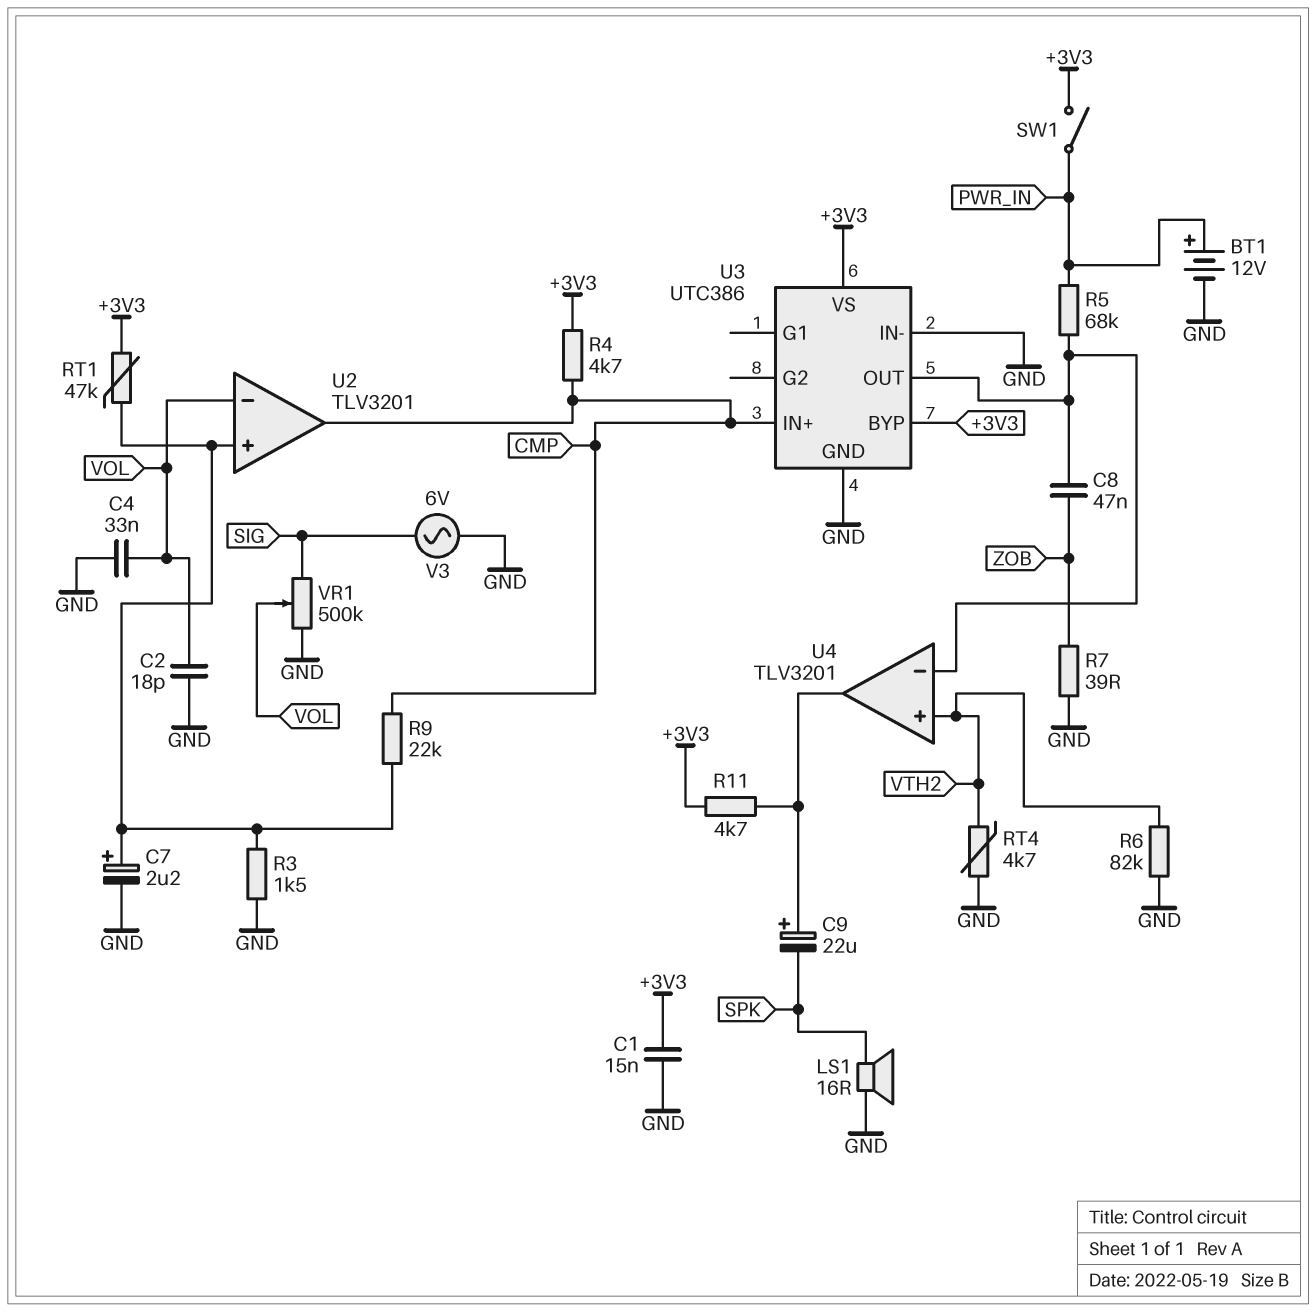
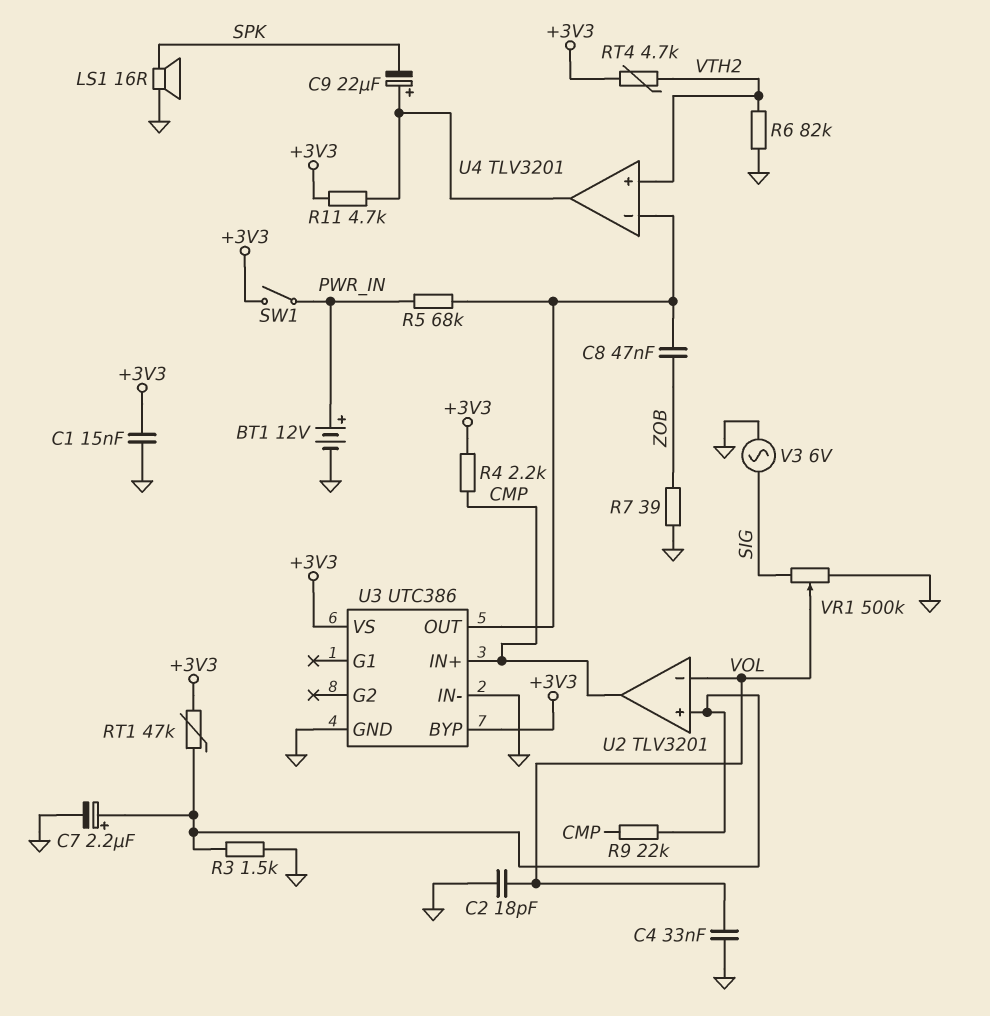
R4: 4.7k (+3V3, CMP) -> 2.2k (+3V3, CMP)
RT4: 4.7k (GND, VTH2) -> 4.7k (+3V3, VTH2)

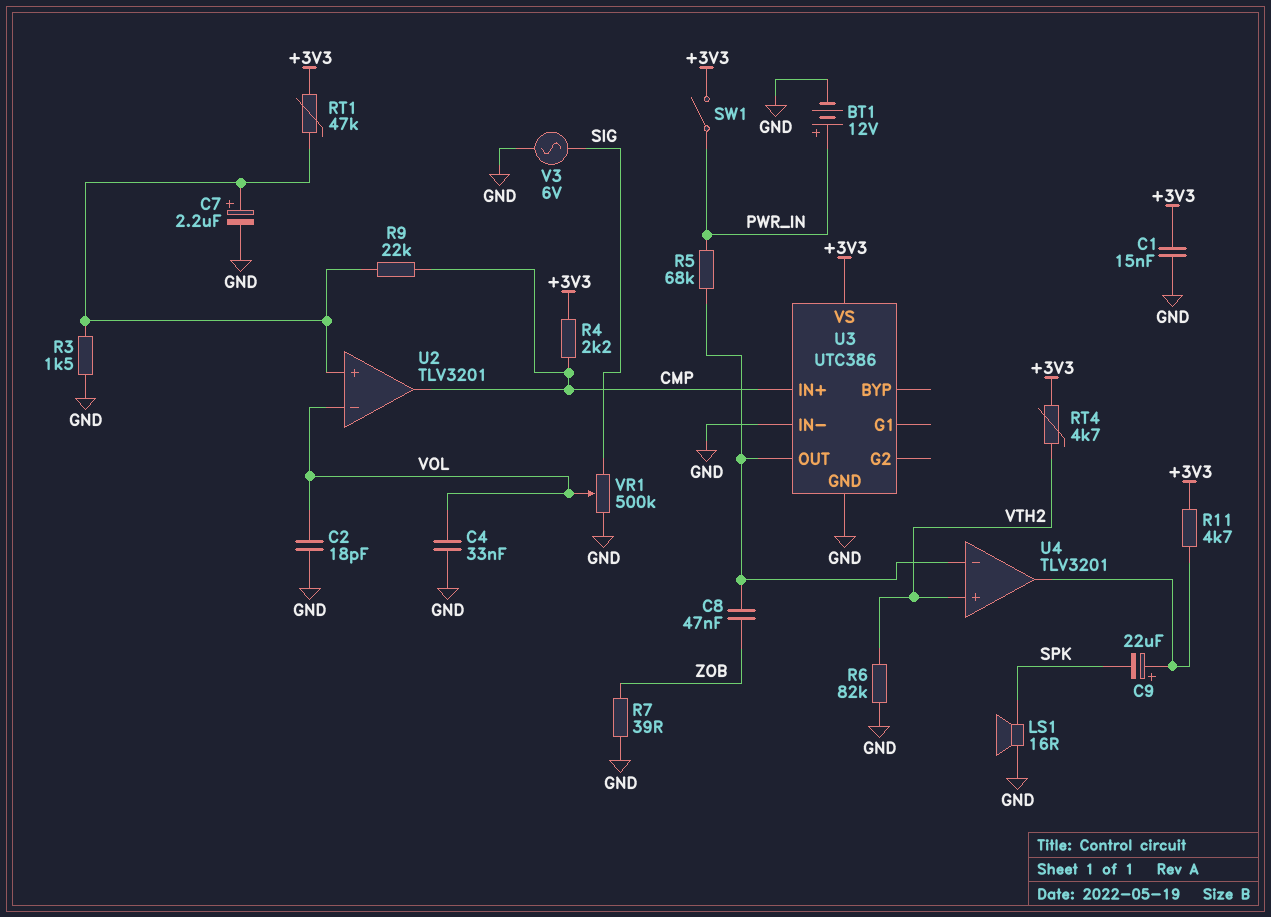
U3 pin BYP: +3V3 -> none

